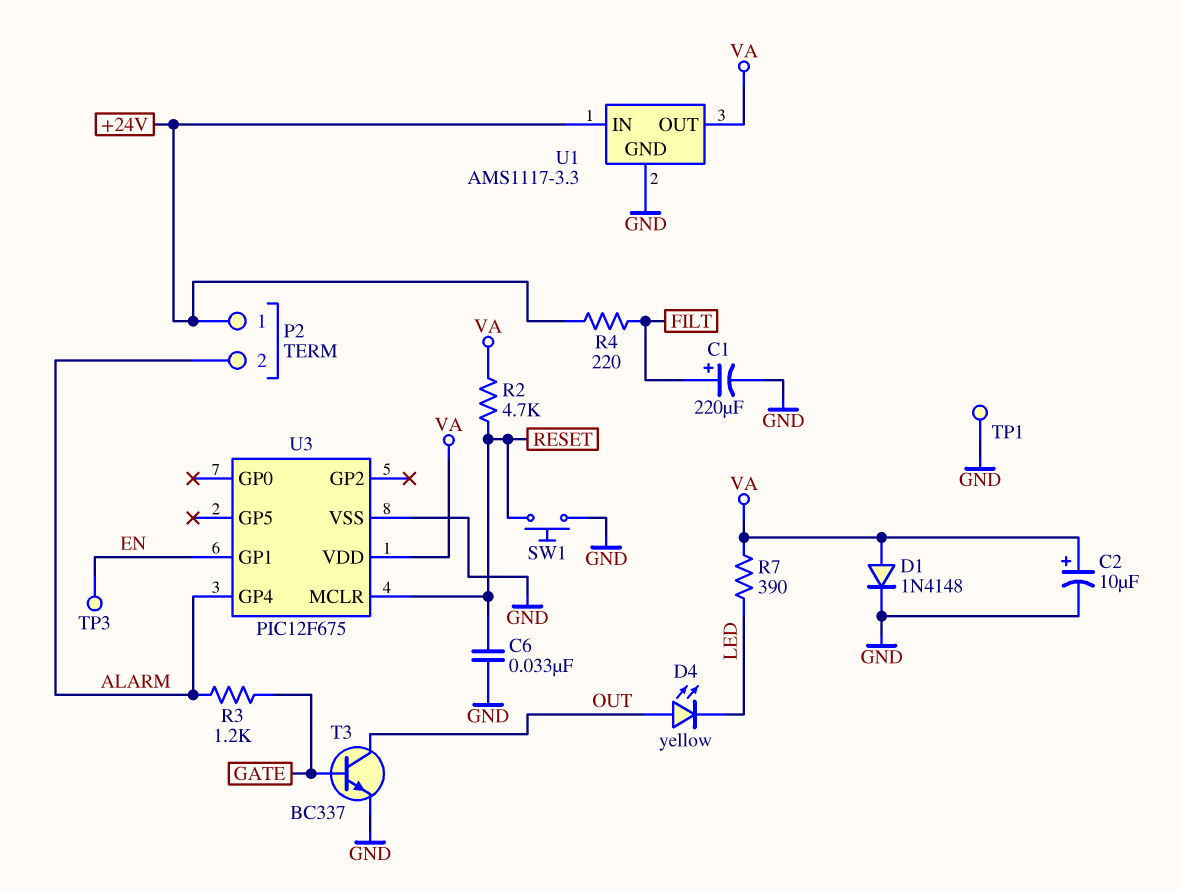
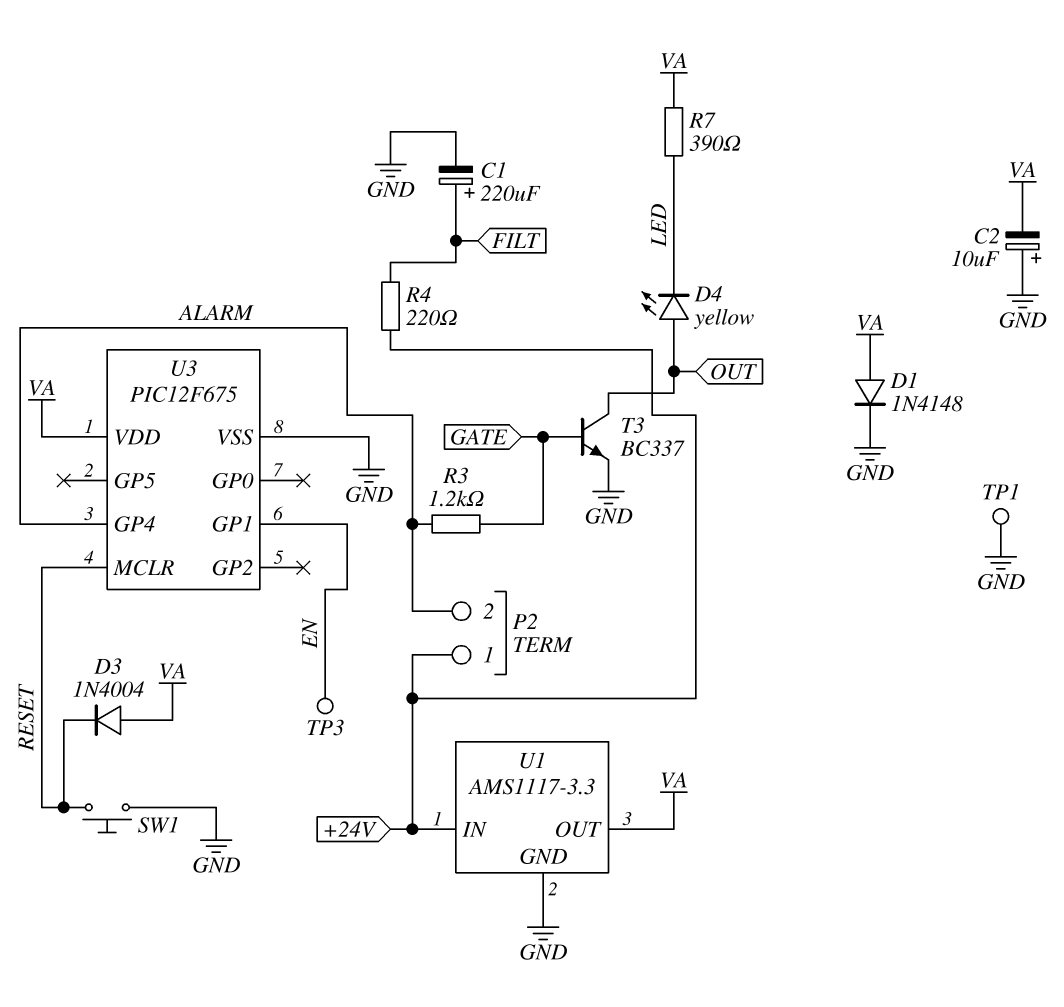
C2: 10uF (plus VA, minus GND) -> 10uF (plus GND, minus VA)
C6: 33nF (GND, RESET) -> none
D3: none -> diode 1N4004 (A VA, K RESET)
R2: 4.7k (RESET, VA) -> none

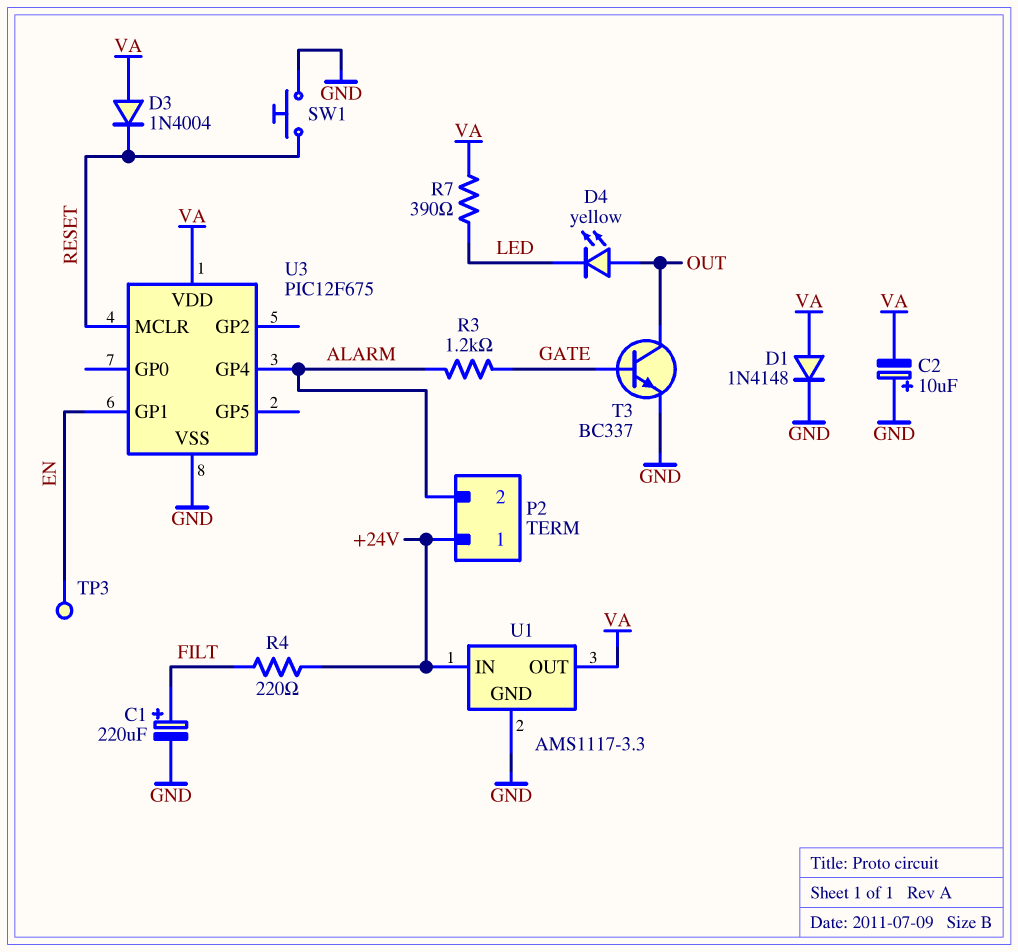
TP1: test point (GND) -> none

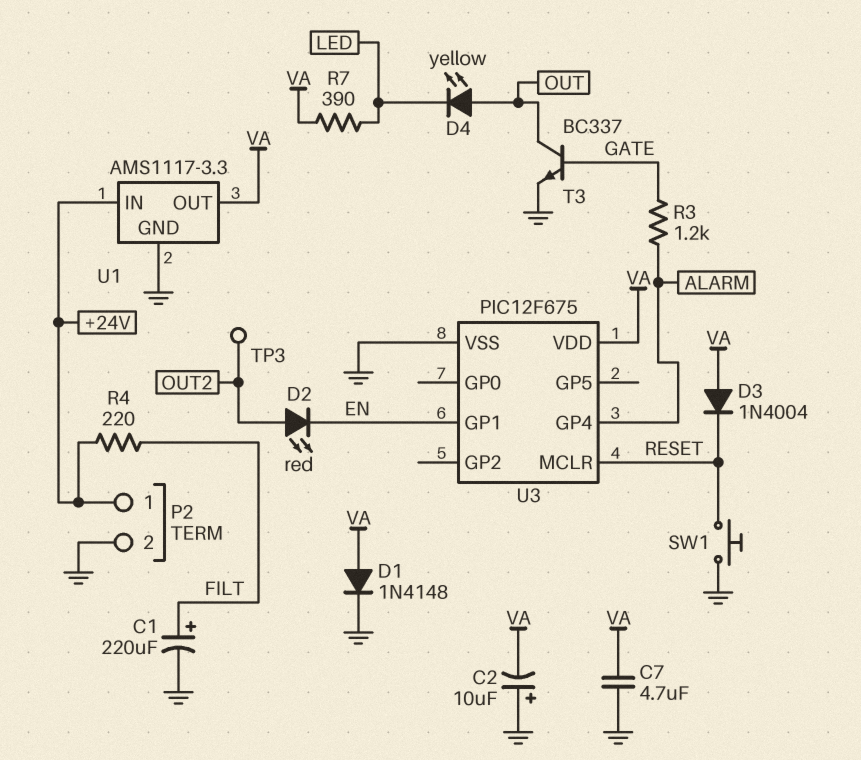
C7: none -> 4.7uF (GND, VA)
D2: none -> LED red (A OUT2, K EN)
P2 pin 2: ALARM -> GND
TP3: test point (EN) -> test point (OUT2)

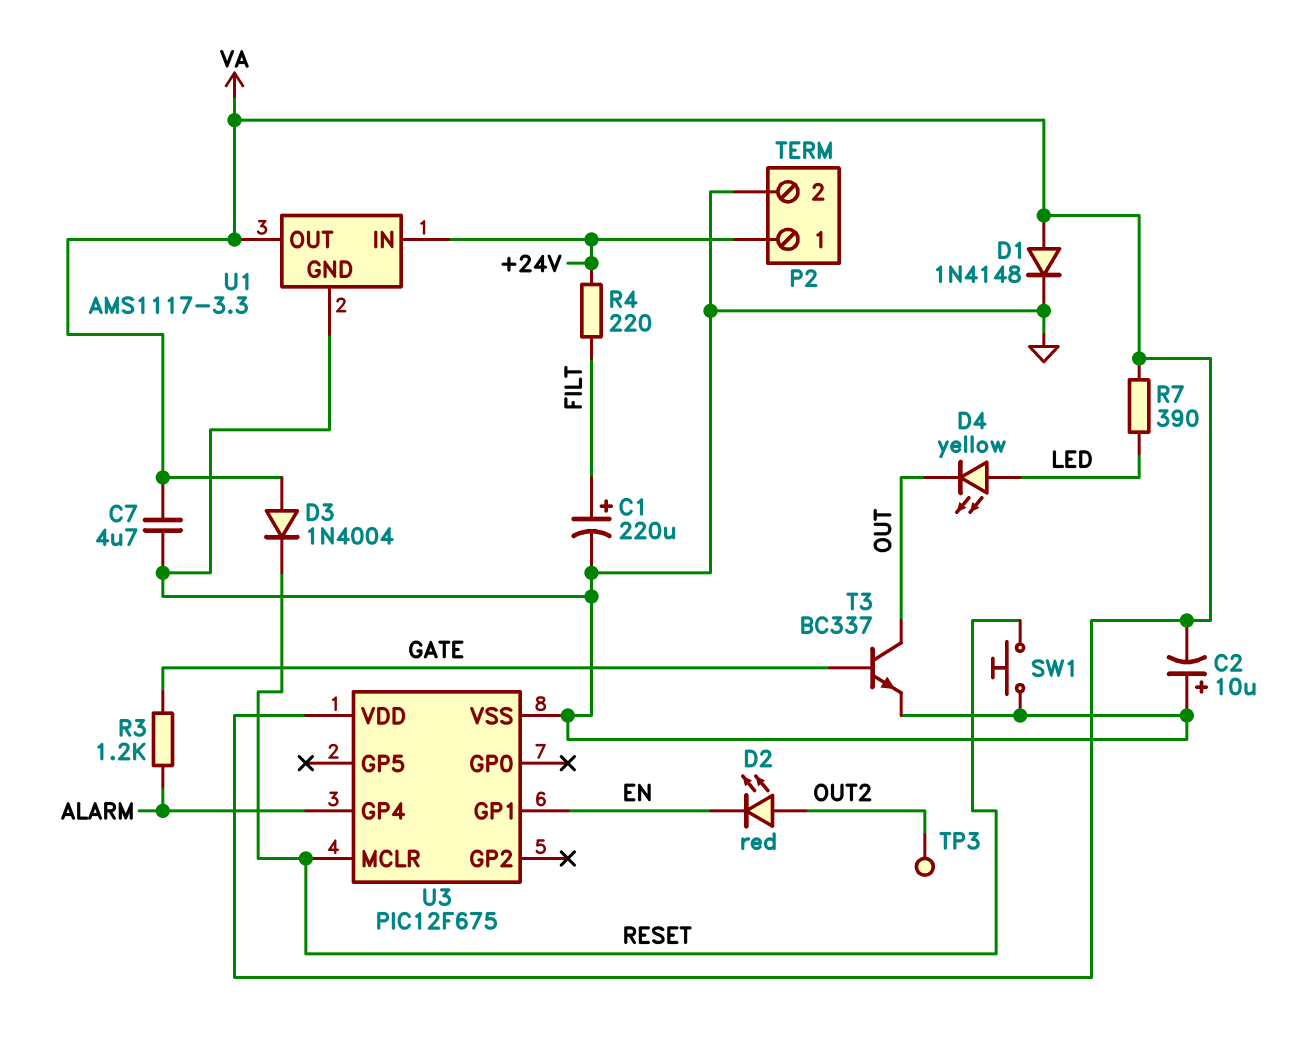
D4: LED yellow (A OUT, K LED) -> LED yellow (A LED, K OUT)

